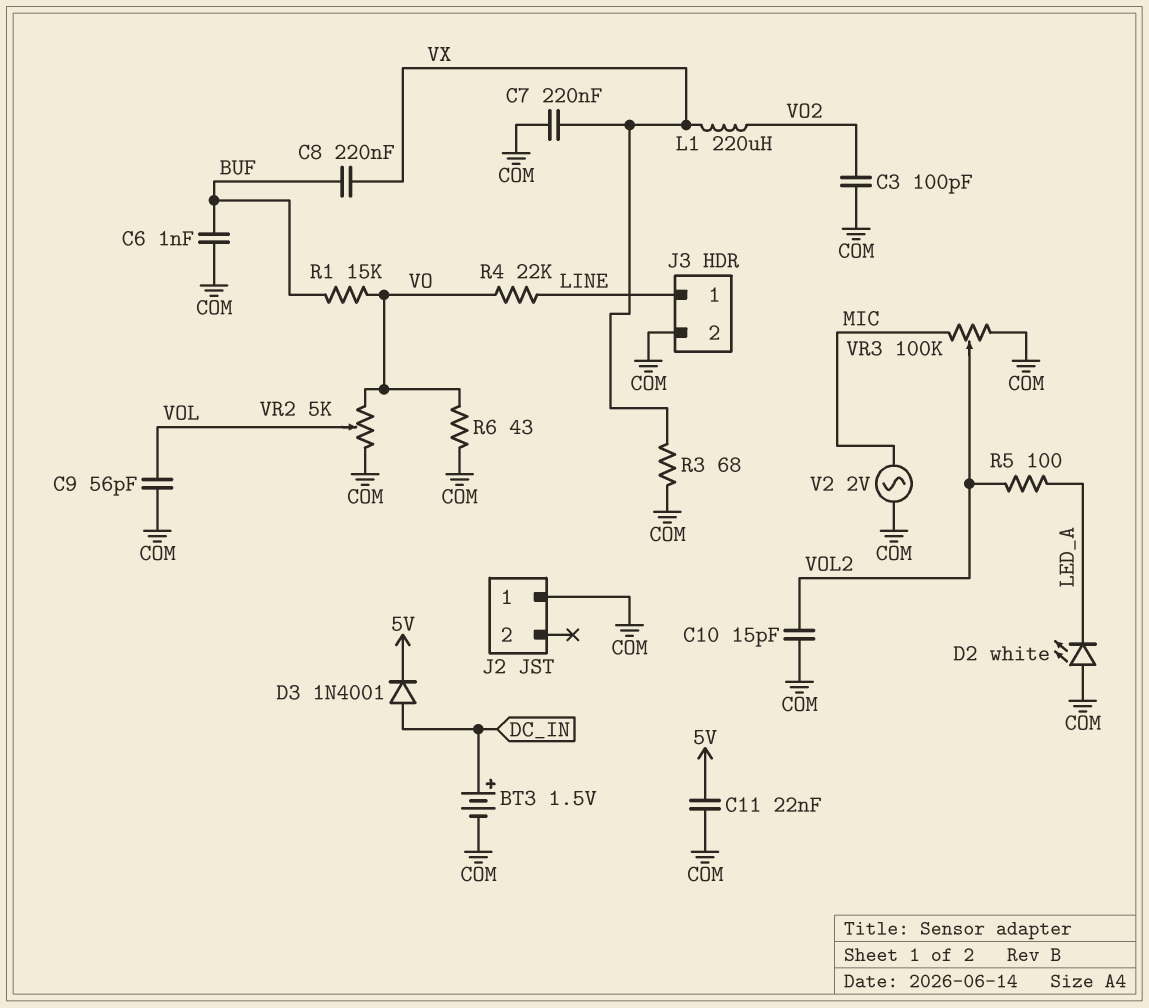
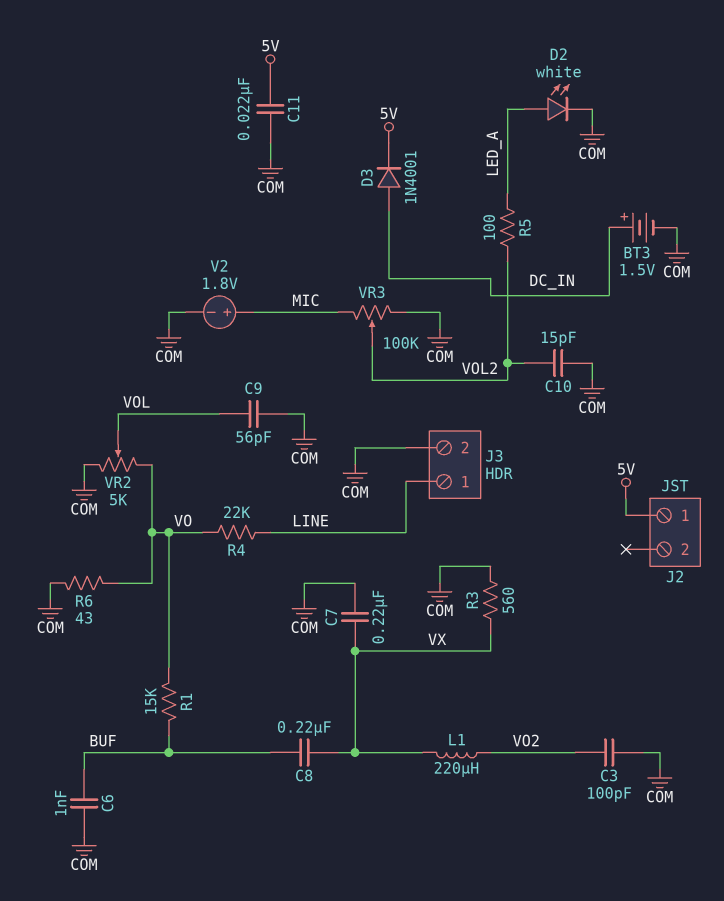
D2: LED white (A COM, K LED_A) -> LED white (A LED_A, K COM)
J2 pin 1: COM -> 5V
R3: 68 (COM, VX) -> 560 (COM, VX)
V2: AC 2V (COM, MIC) -> 1.8V (plus MIC, minus COM)

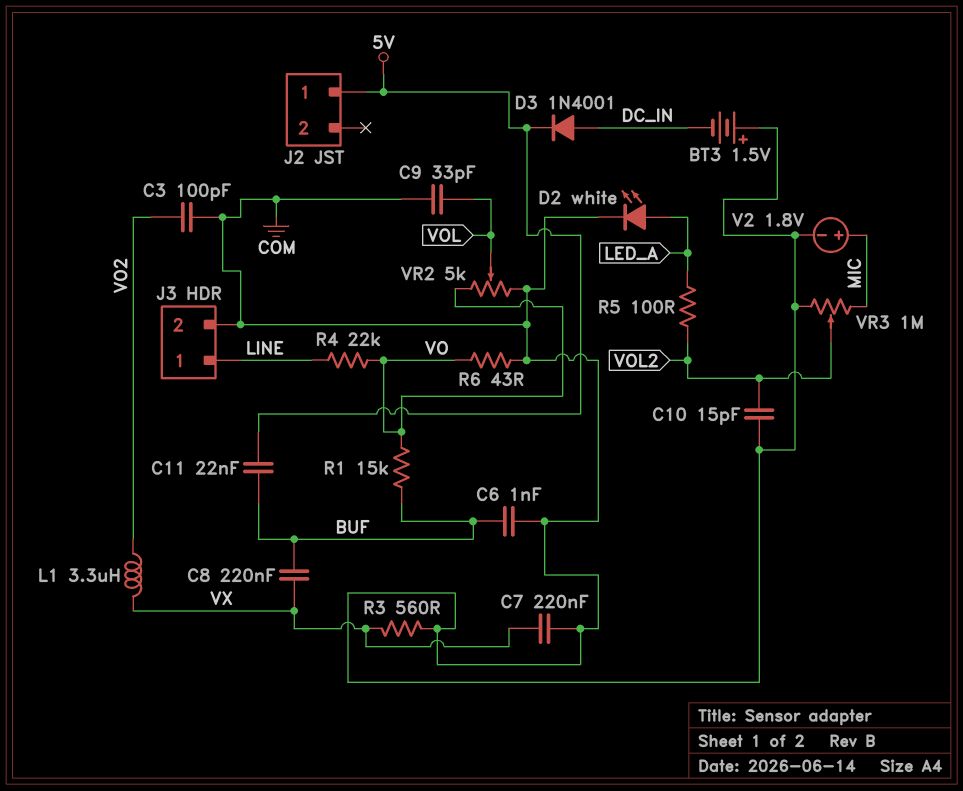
BT3: 1.5V (plus DC_IN, minus COM) -> 1.5V (plus COM, minus DC_IN)
C9: 56pF (COM, VOL) -> 33pF (COM, VOL)
C11: 22nF (5V, COM) -> 22nF (5V, BUF)
L1: 220uH (VO2, VX) -> 3.3uH (VO2, VX)
VR3: 100k (COM, MIC, wiper VOL2) -> 1M (COM, MIC, wiper VOL2)

